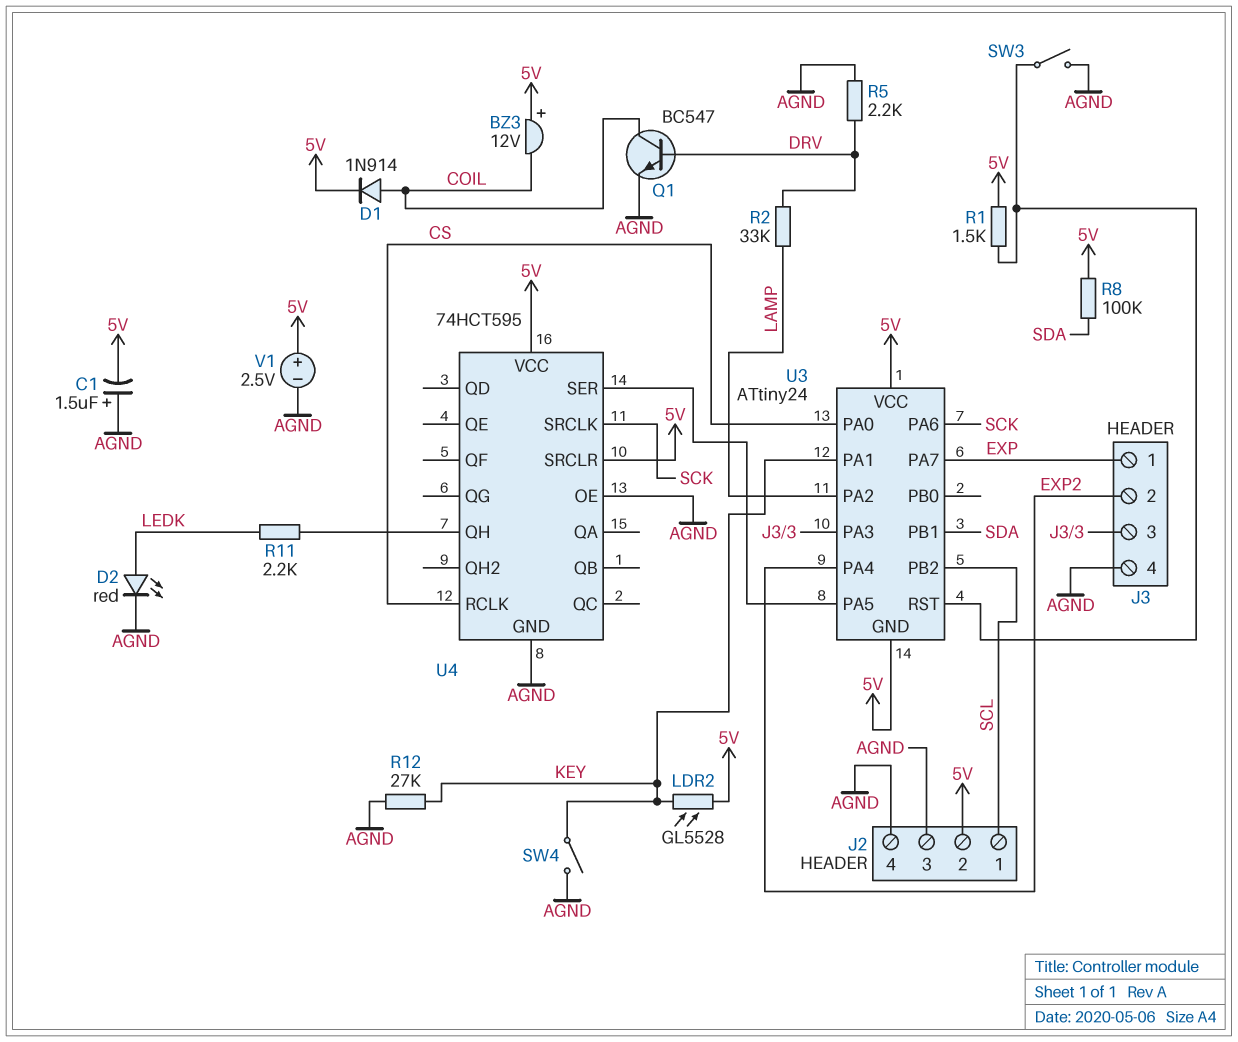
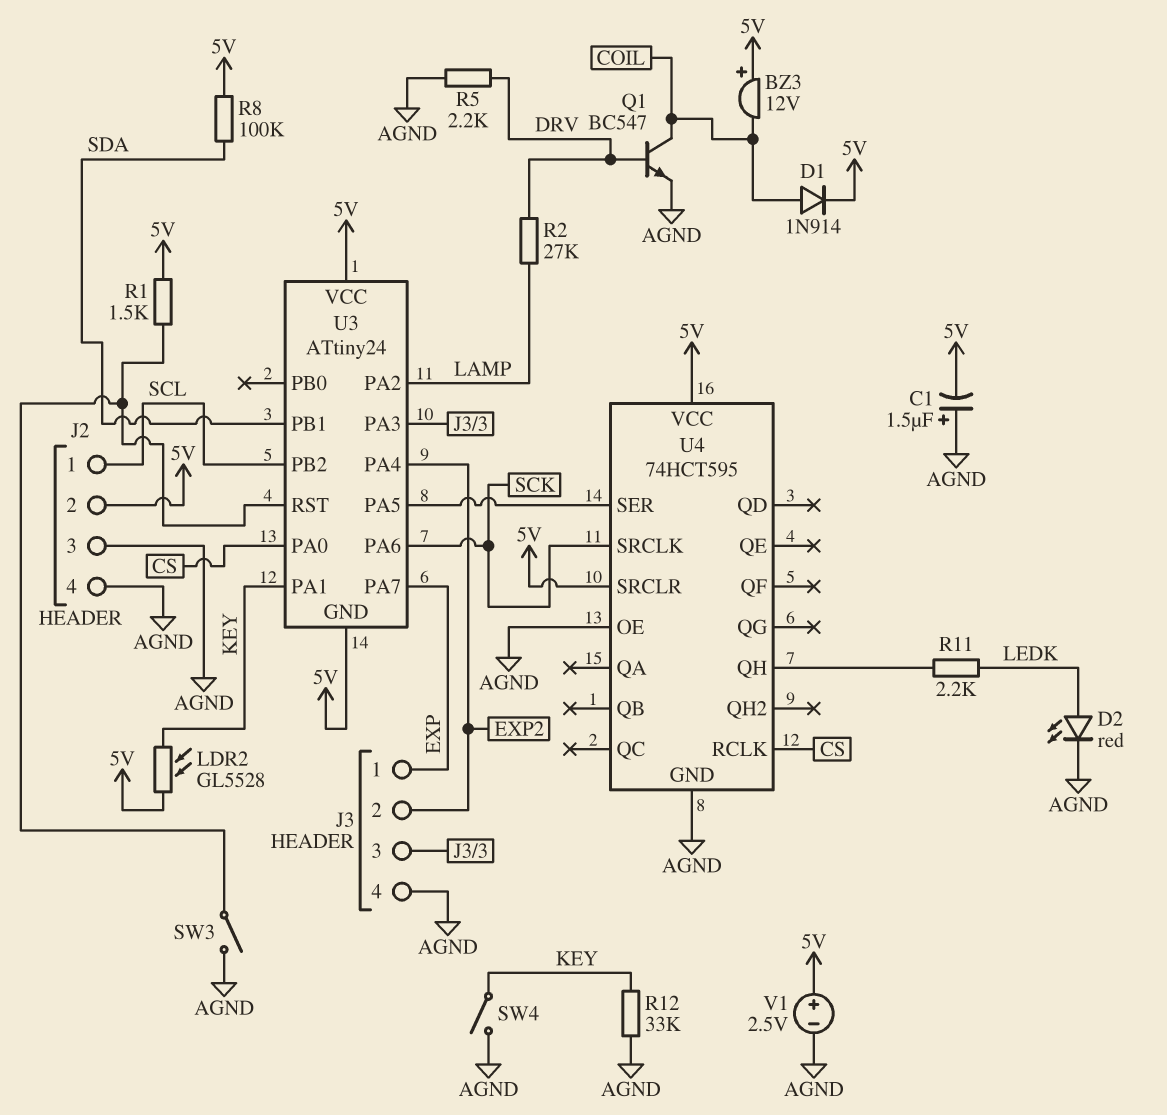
R2: 33k (DRV, LAMP) -> 27k (DRV, LAMP)
R12: 27k (AGND, KEY) -> 33k (AGND, KEY)

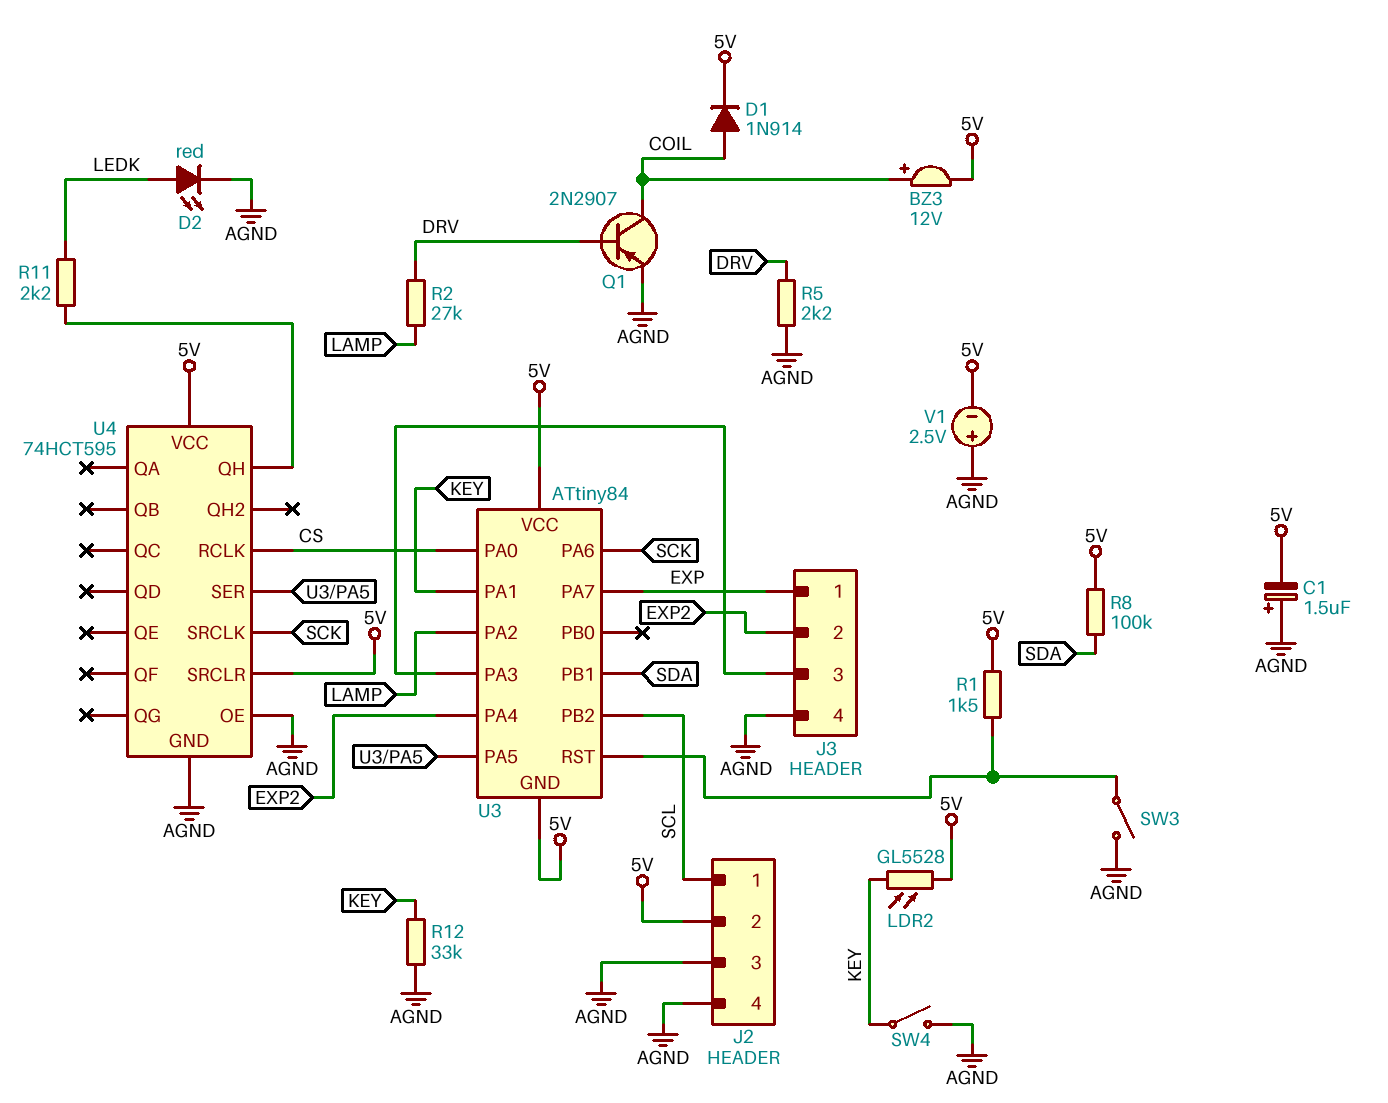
BZ3: buzzer 12V (plus 5V, minus COIL) -> buzzer 12V (plus COIL, minus 5V)
Q1: NPN BC547 (B DRV, C COIL, E AGND) -> PNP 2N2907 (B DRV, C COIL, E AGND)
U3: ATtiny24 -> ATtiny84
V1: 2.5V (plus 5V, minus AGND) -> 2.5V (plus AGND, minus 5V)

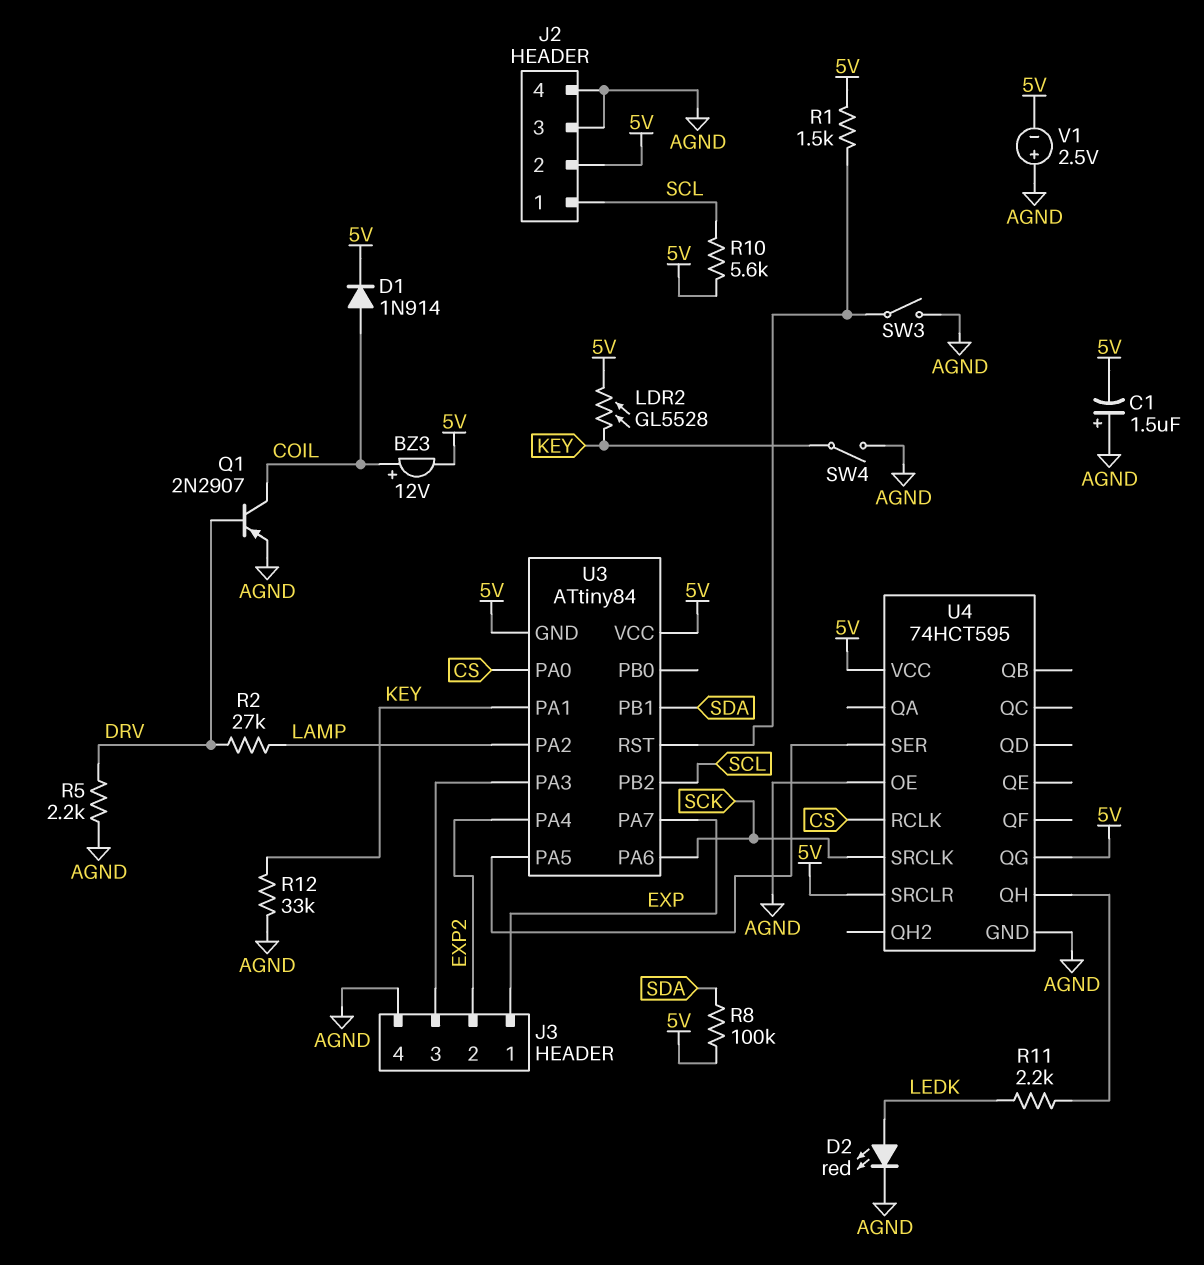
R10: none -> 5.6k (5V, SCL)
U4 pin QG: none -> 5V

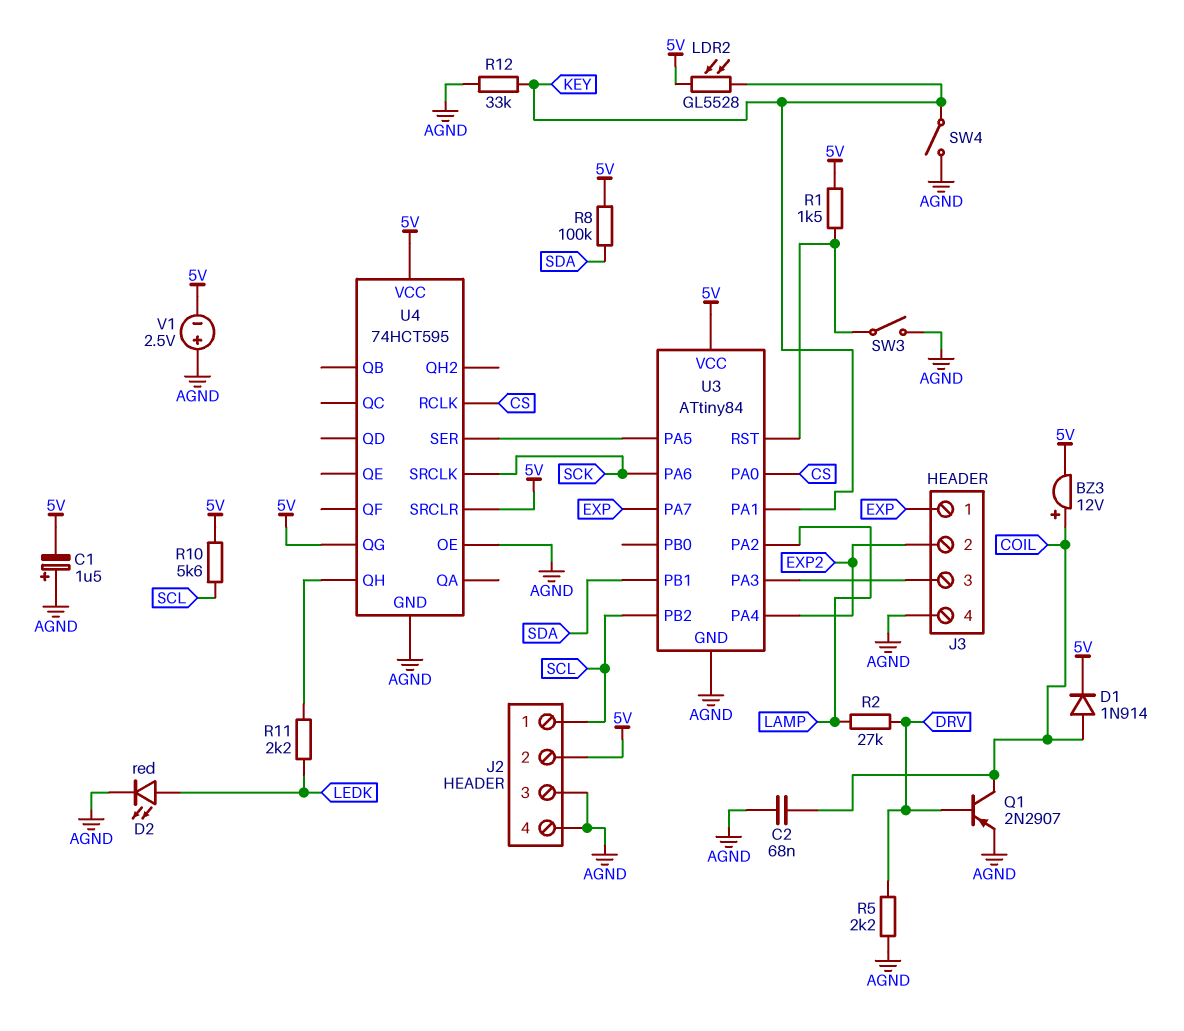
C2: none -> 68nF (AGND, COIL)
U3 pin GND: 5V -> AGND

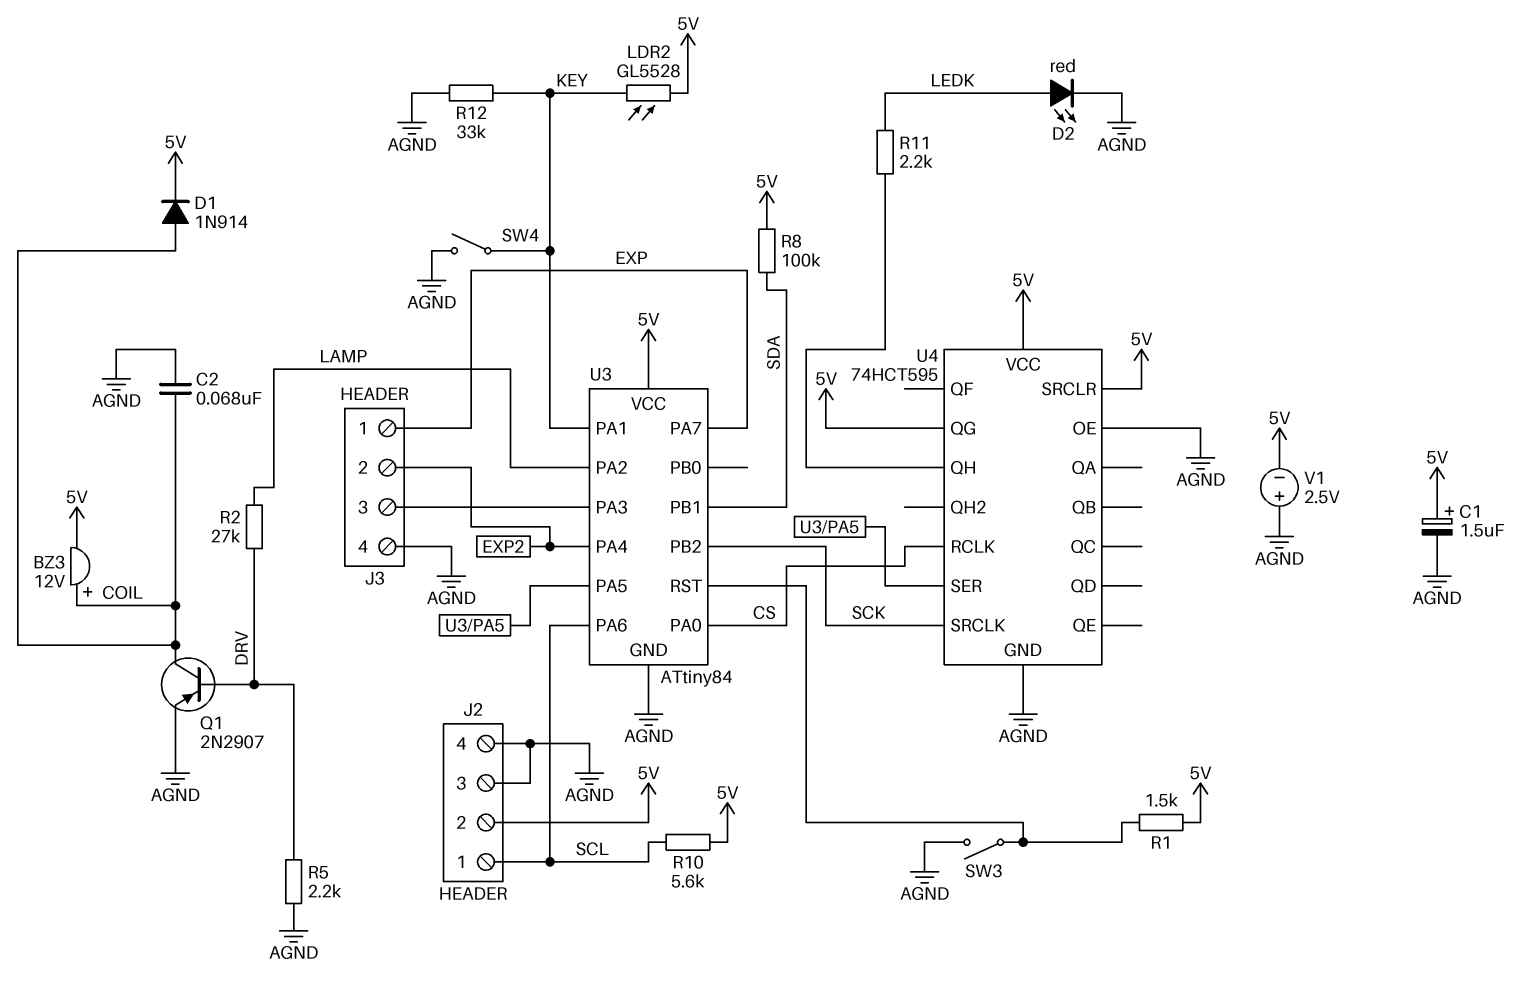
C1: 1.5uF (plus AGND, minus 5V) -> 1.5uF (plus 5V, minus AGND)
U3 pin PA6: SCK -> SCL
U3 pin PB2: SCL -> SCK

